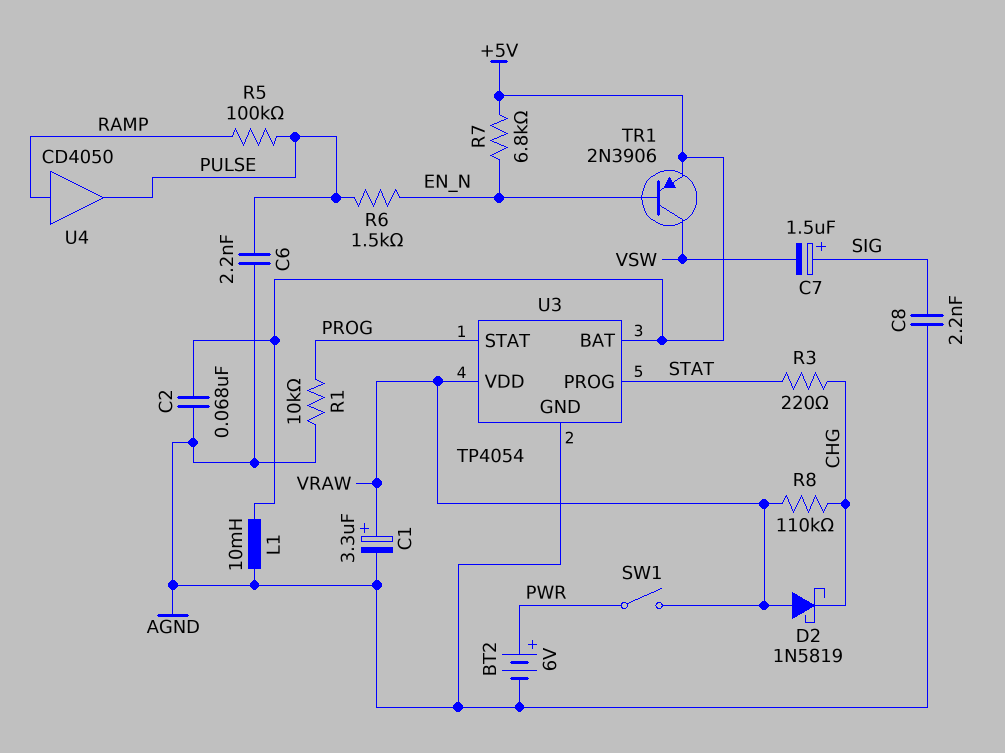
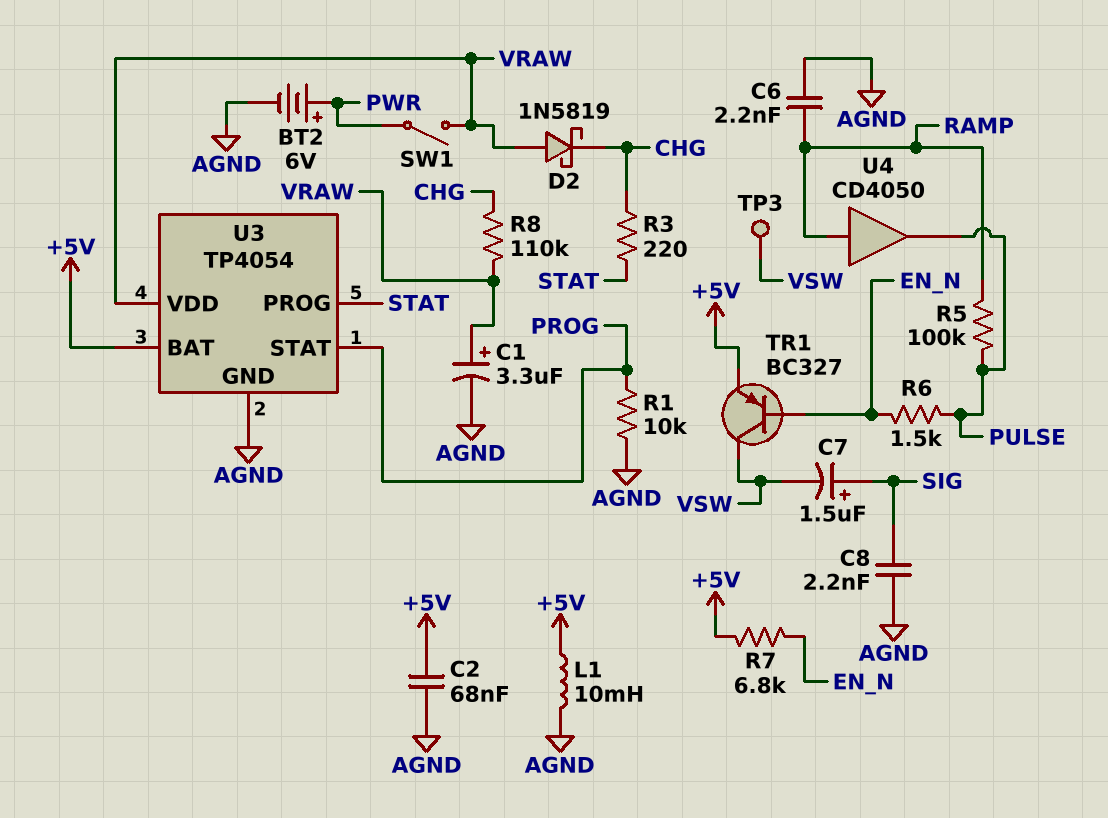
C6: 2.2nF (AGND, PULSE) -> 2.2nF (AGND, RAMP)
TP3: none -> test point (VSW)
TR1: PNP 2N3906 (B EN_N, C VSW, E +5V) -> PNP BC327 (B EN_N, C VSW, E +5V)

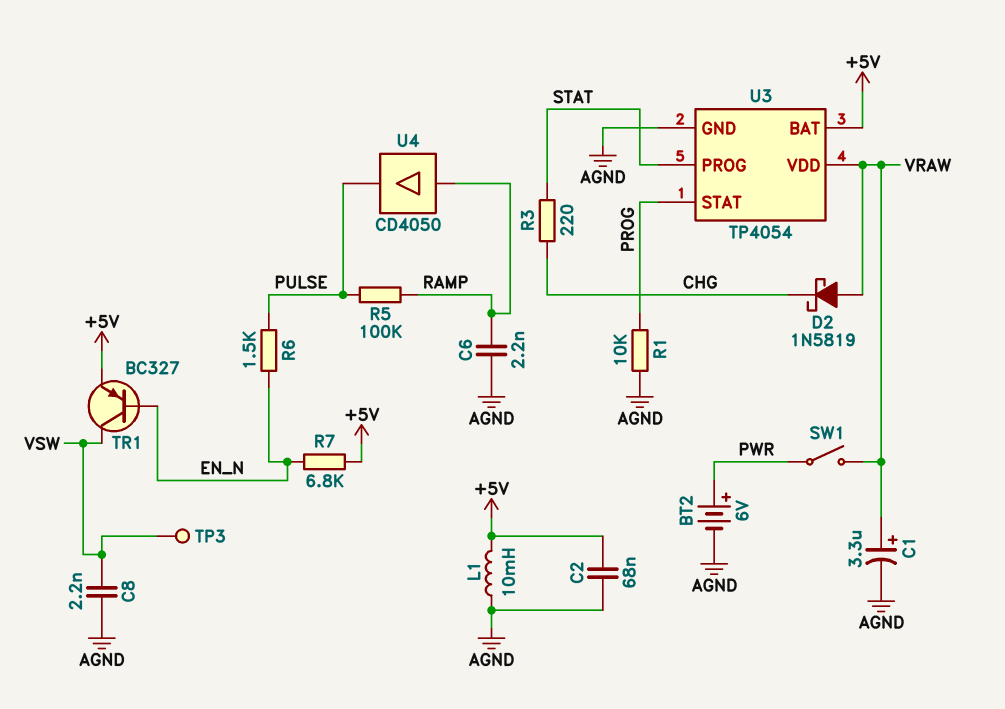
C7: 1.5uF (plus SIG, minus VSW) -> none
C8: 2.2nF (AGND, SIG) -> 2.2nF (AGND, VSW)
R8: 110k (CHG, VRAW) -> none

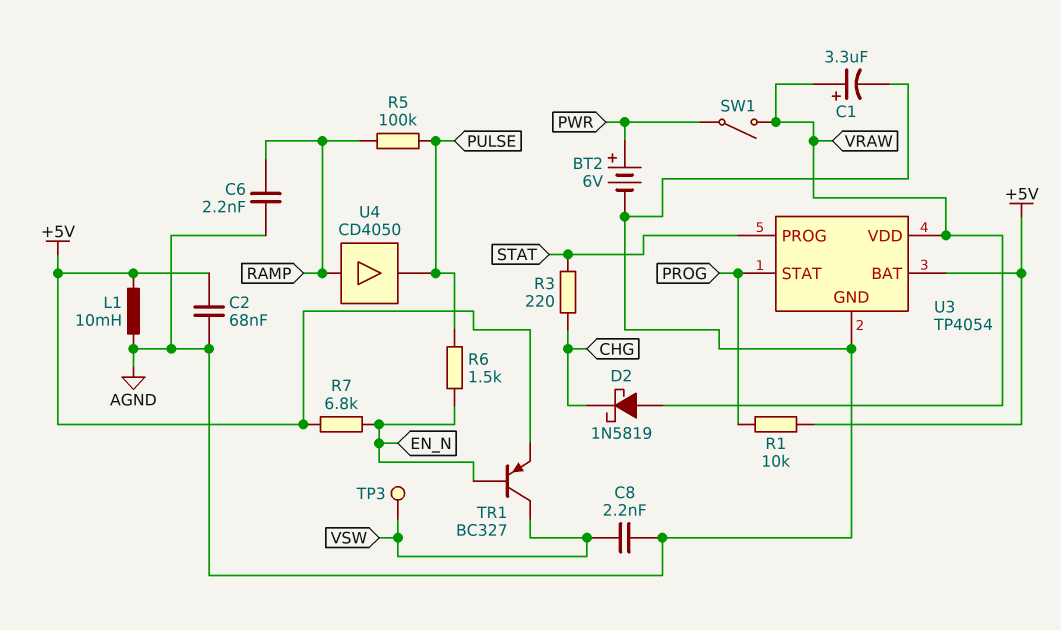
R1: 10k (AGND, PROG) -> 10k (+5V, PROG)

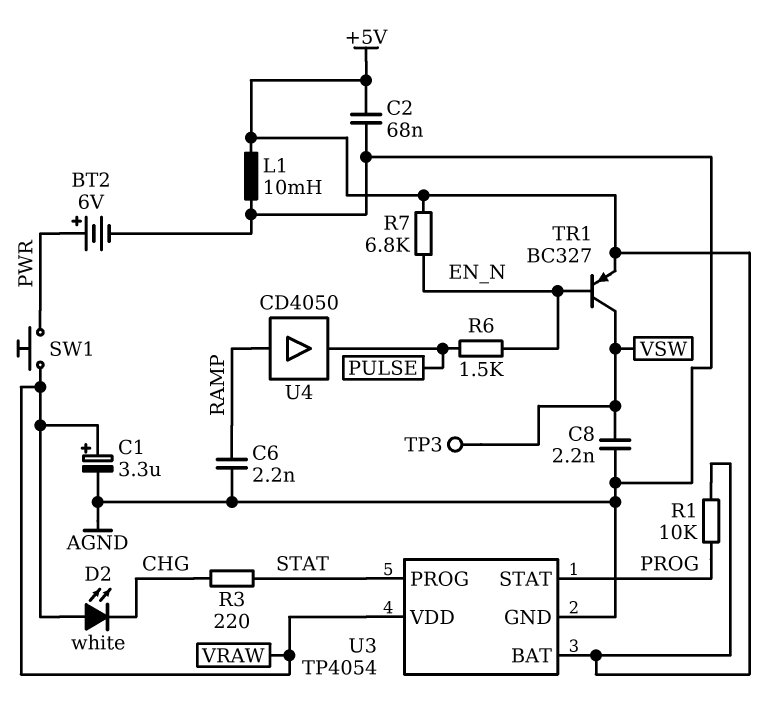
D2: schottky 1N5819 (A VRAW, K CHG) -> LED white (A VRAW, K CHG)
R5: 100k (PULSE, RAMP) -> none
SW1: switch (PWR, VRAW) -> button (PWR, VRAW)

